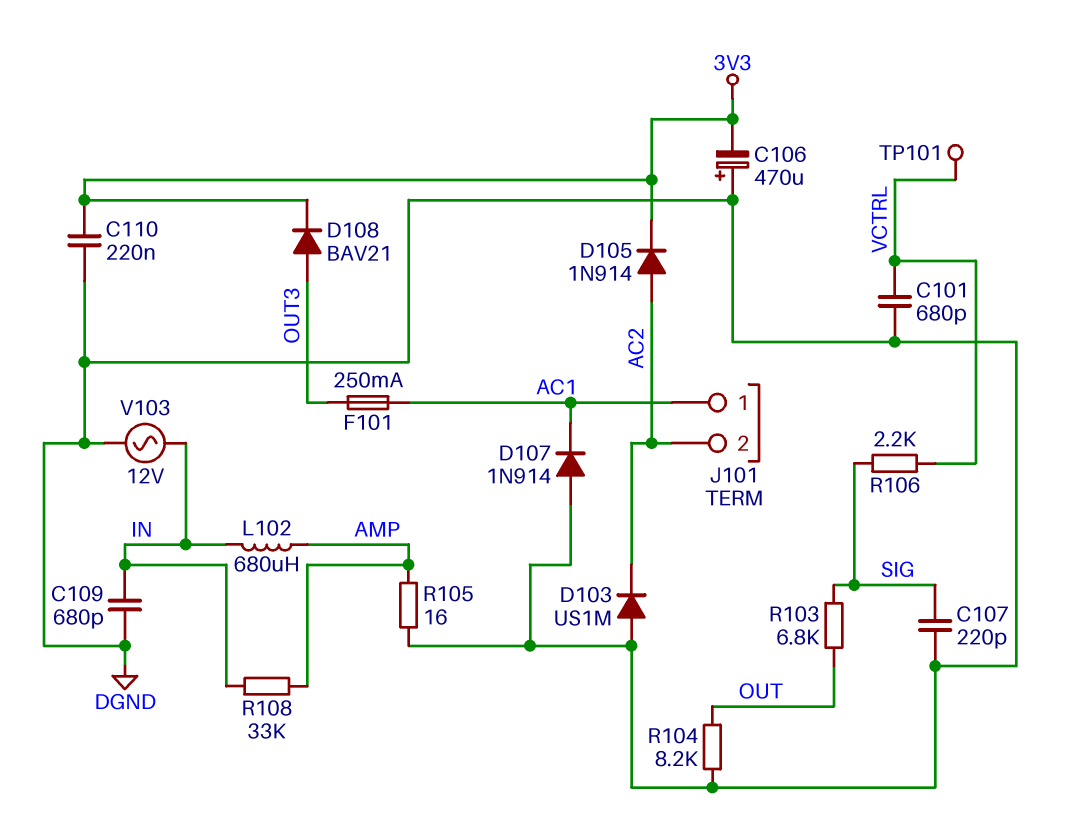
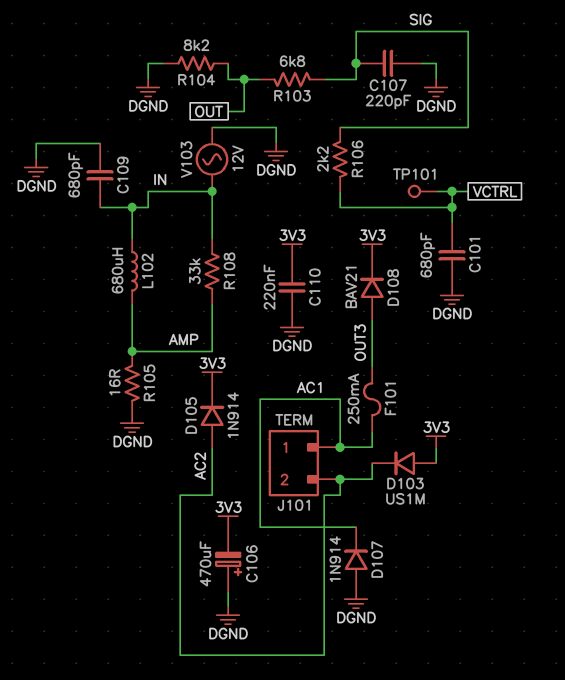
D103: diode US1M (A DGND, K AC2) -> diode US1M (A 3V3, K AC2)

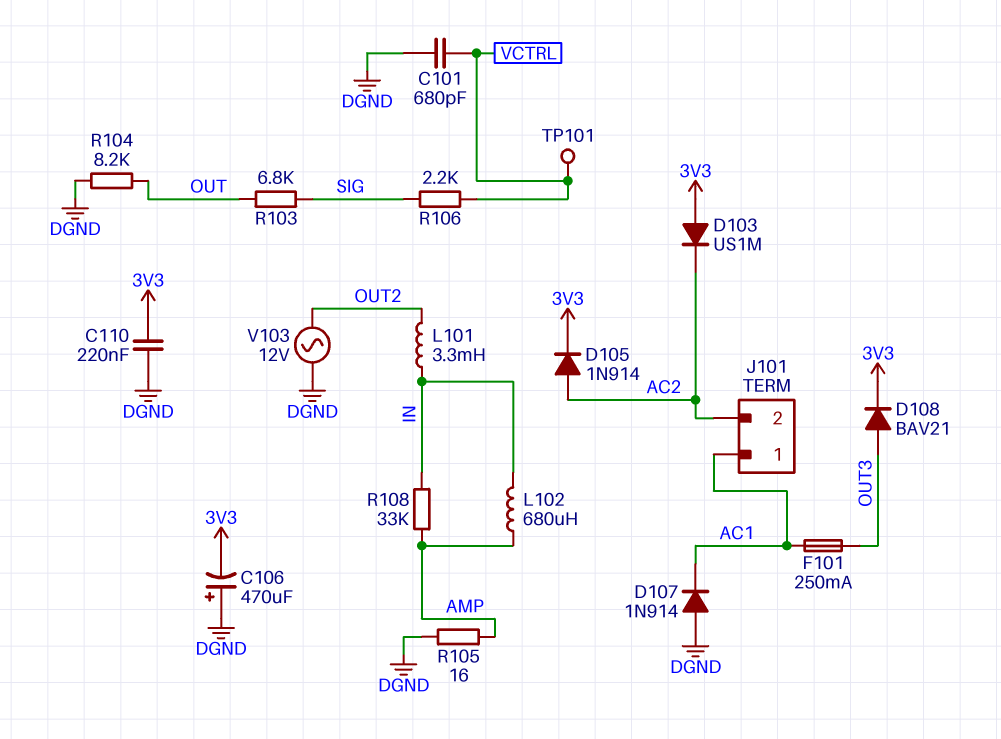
C107: 220pF (DGND, SIG) -> none
C109: 680pF (DGND, IN) -> none
L101: none -> 3.3mH (IN, OUT2)
V103: AC 12V (DGND, IN) -> AC 12V (DGND, OUT2)

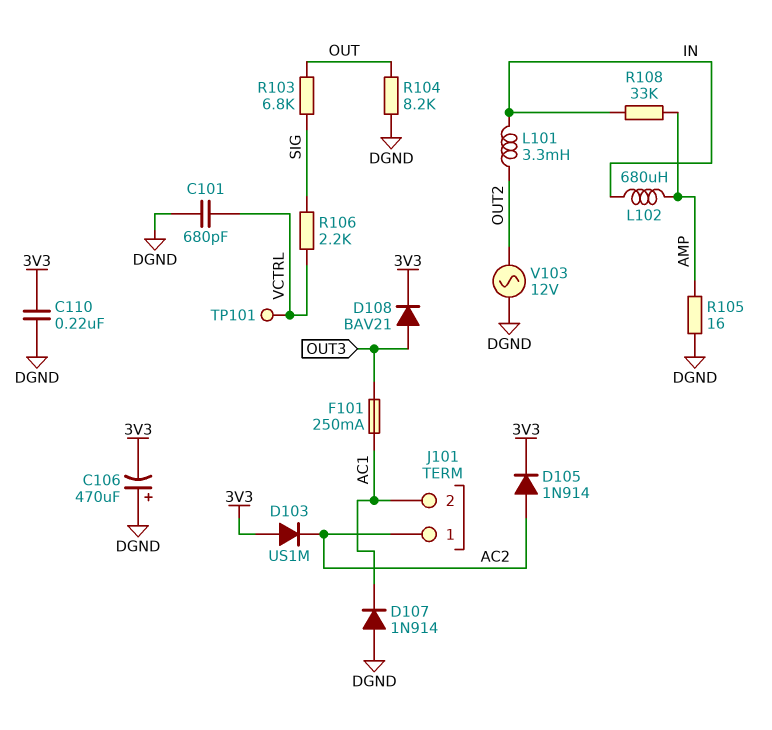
J101 pin 1: AC1 -> AC2
J101 pin 2: AC2 -> AC1

